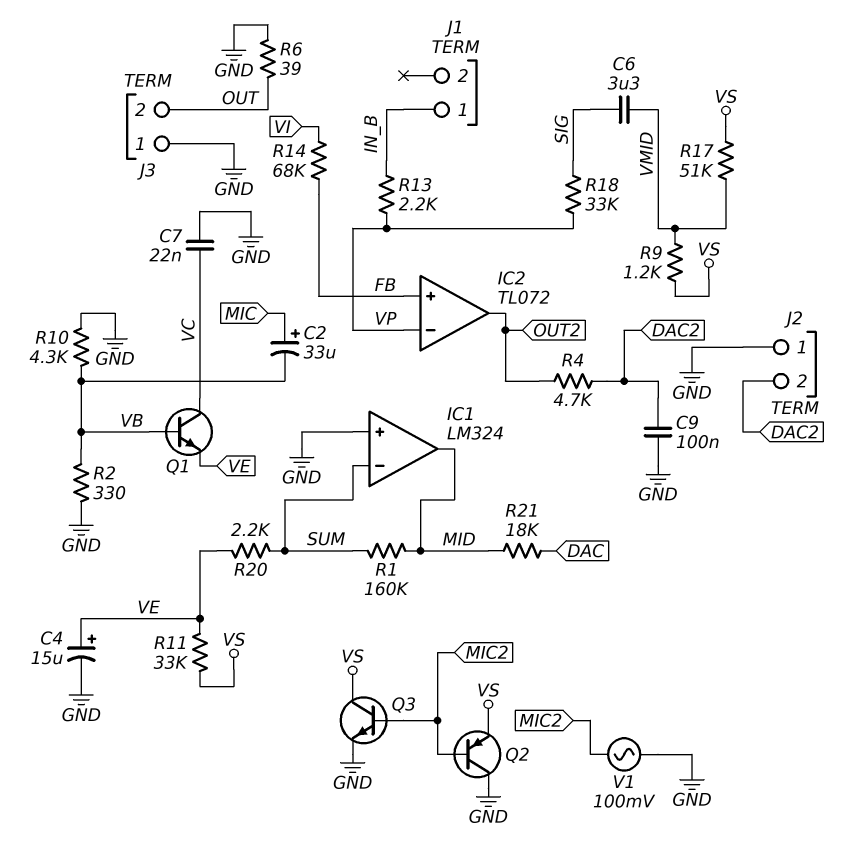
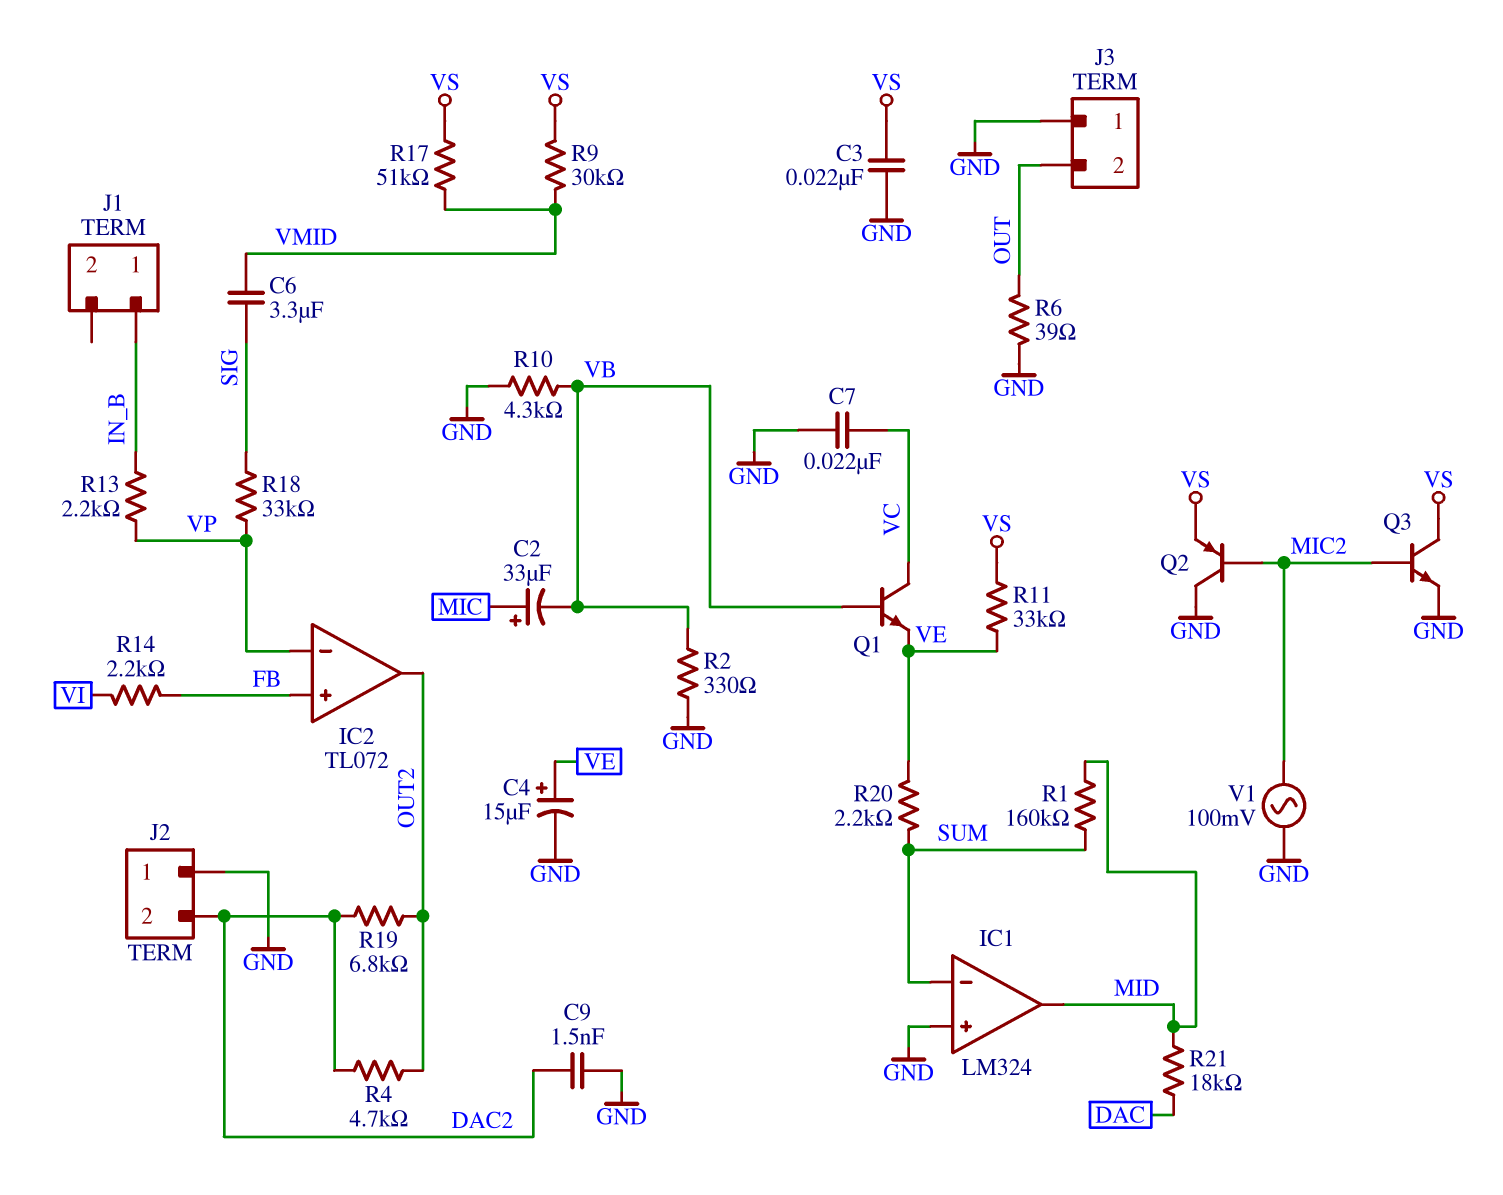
C3: none -> 22nF (GND, VS)
C9: 100nF (DAC2, GND) -> 1.5nF (DAC2, GND)
R9: 1.2k (VMID, VS) -> 30k (VMID, VS)
R14: 68k (FB, VI) -> 2.2k (FB, VI)
R19: none -> 6.8k (DAC2, OUT2)

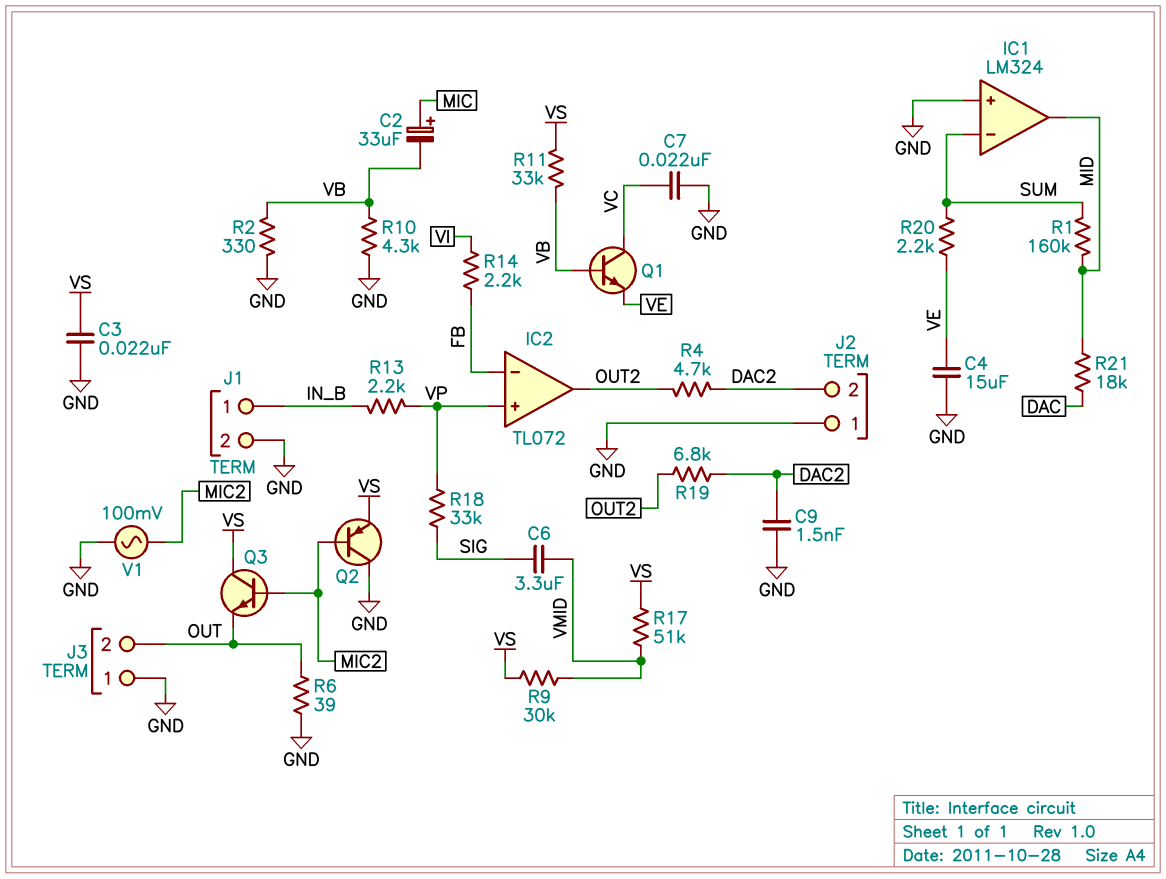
C4: 15uF (plus VE, minus GND) -> 15uF (GND, VE)
IC2 pin in+: FB -> VP
IC2 pin in-: VP -> FB
J1 pin 2: none -> GND
Q3: NPN (B MIC2, C VS, E GND) -> NPN (B MIC2, C VS, E OUT)
R11: 33k (VE, VS) -> 33k (VB, VS)

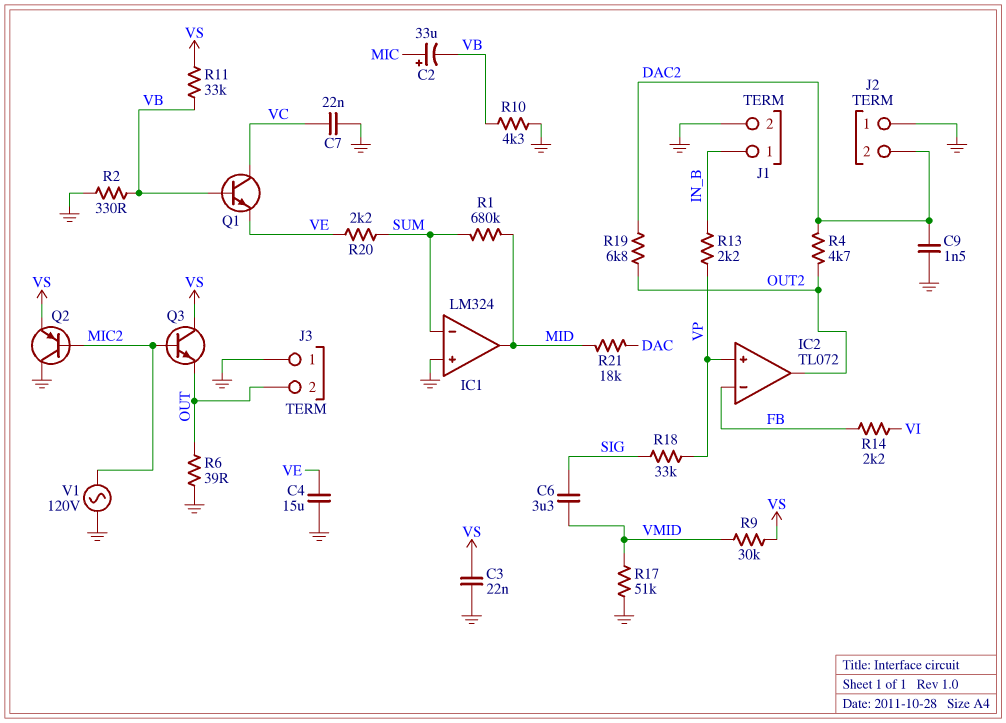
R1: 160k (MID, SUM) -> 680k (MID, SUM)
R17: 51k (VMID, VS) -> 51k (GND, VMID)
V1: AC 100mV (GND, MIC2) -> AC 120V (GND, MIC2)

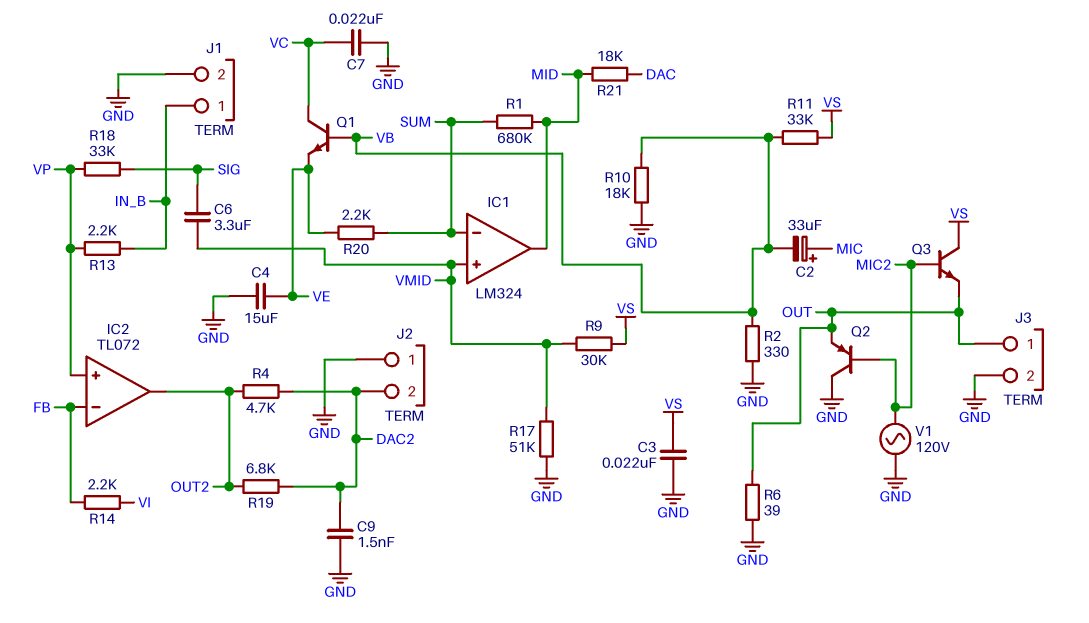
IC1 pin in+: GND -> VMID
J3 pin 1: GND -> OUT
J3 pin 2: OUT -> GND
Q2: PNP (B MIC2, C GND, E VS) -> PNP (B MIC2, C GND, E OUT)
R10: 4.3k (GND, VB) -> 18k (GND, VB)

